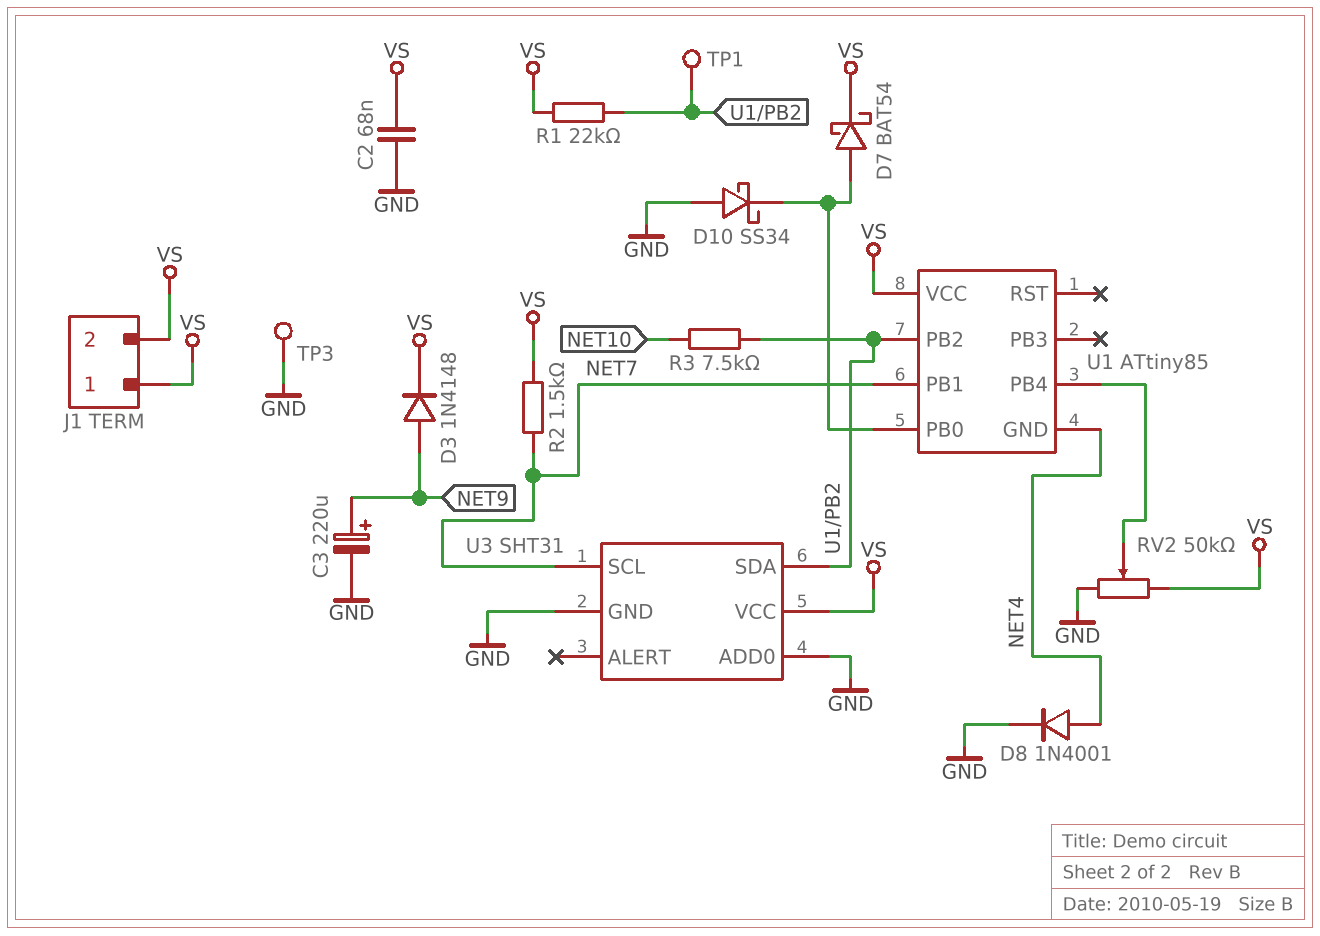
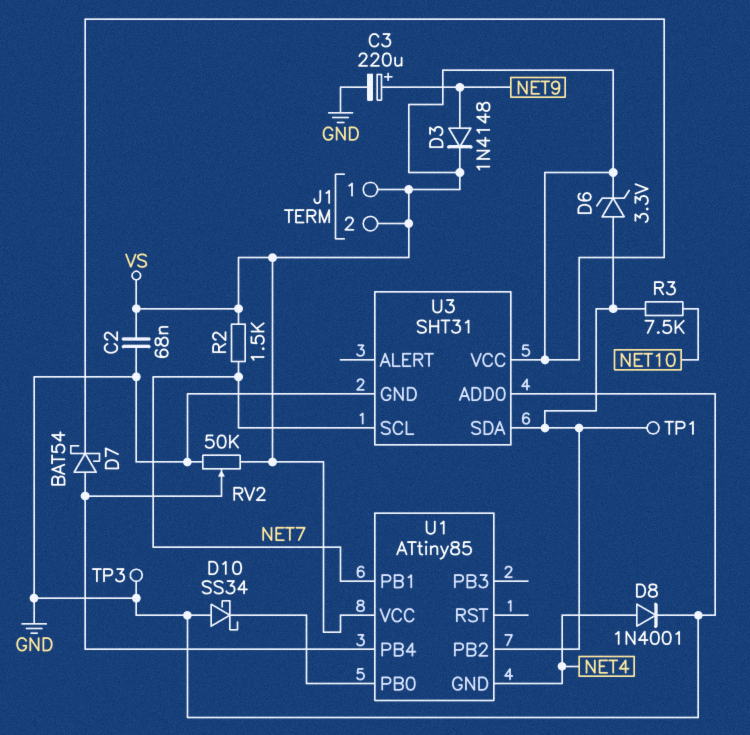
D6: none -> zener 3.3V (A U1/PB2, K VS)
D7: schottky BAT54 (A U1/PB0, K VS) -> schottky BAT54 (A U1/PB4, K VS)
R1: 22k (U1/PB2, VS) -> none

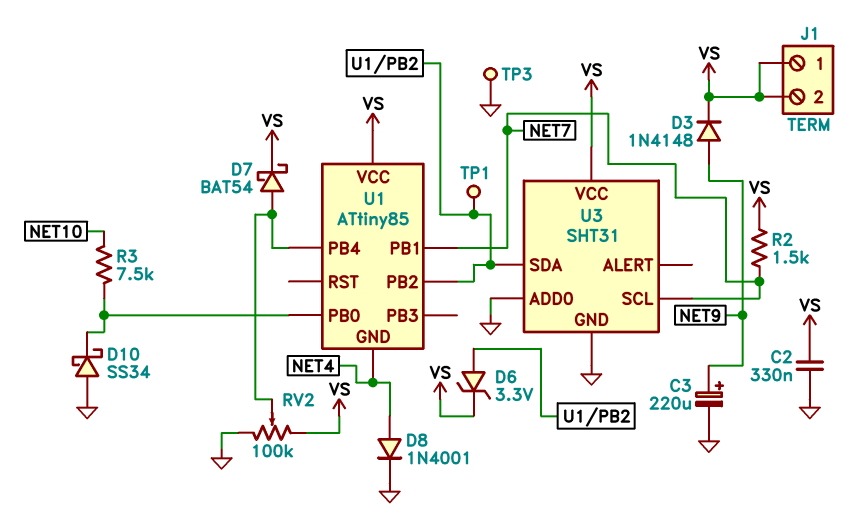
C2: 68nF (GND, VS) -> 330nF (GND, VS)
R3: 7.5k (NET10, U1/PB2) -> 7.5k (NET10, U1/PB0)
RV2: 50k (GND, VS, wiper U1/PB4) -> 100k (GND, VS, wiper U1/PB4)

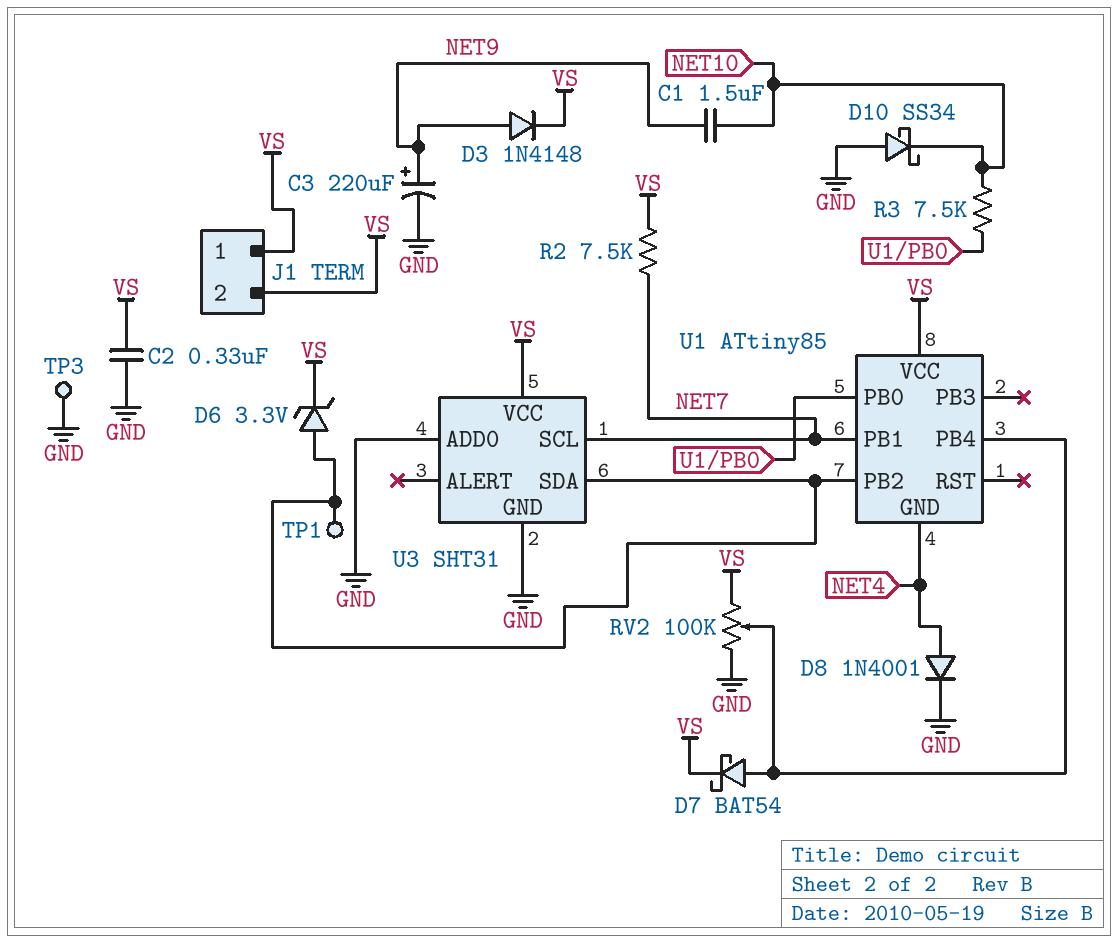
C1: none -> 1.5uF (NET9, NET10)
D10: schottky SS34 (A GND, K U1/PB0) -> schottky SS34 (A GND, K NET10)
R2: 1.5k (NET7, VS) -> 7.5k (NET7, VS)

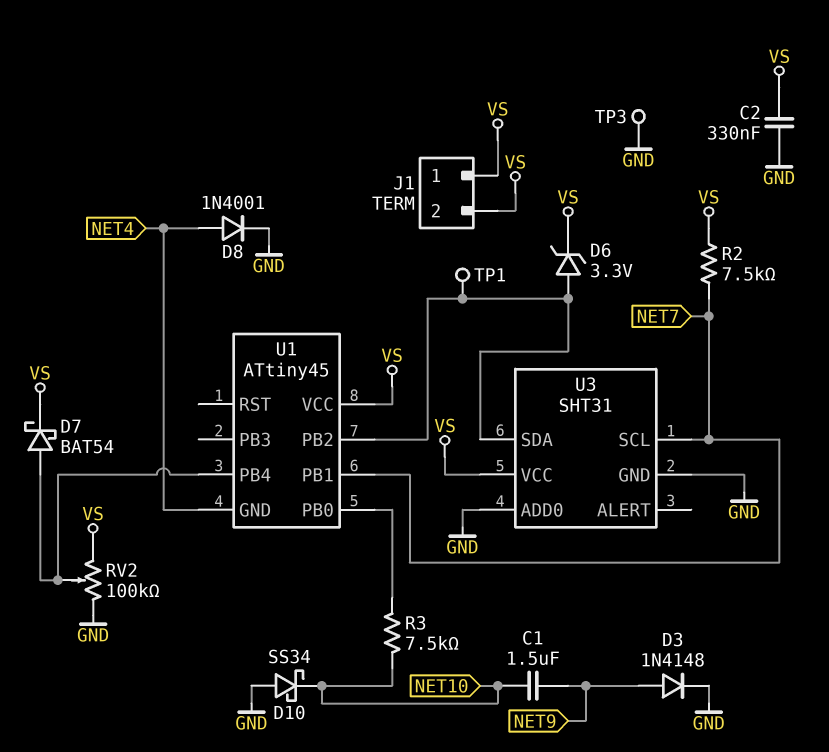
C3: 220uF (plus NET9, minus GND) -> none
D3: diode 1N4148 (A NET9, K VS) -> diode 1N4148 (A NET9, K GND)
U1: ATtiny85 -> ATtiny45

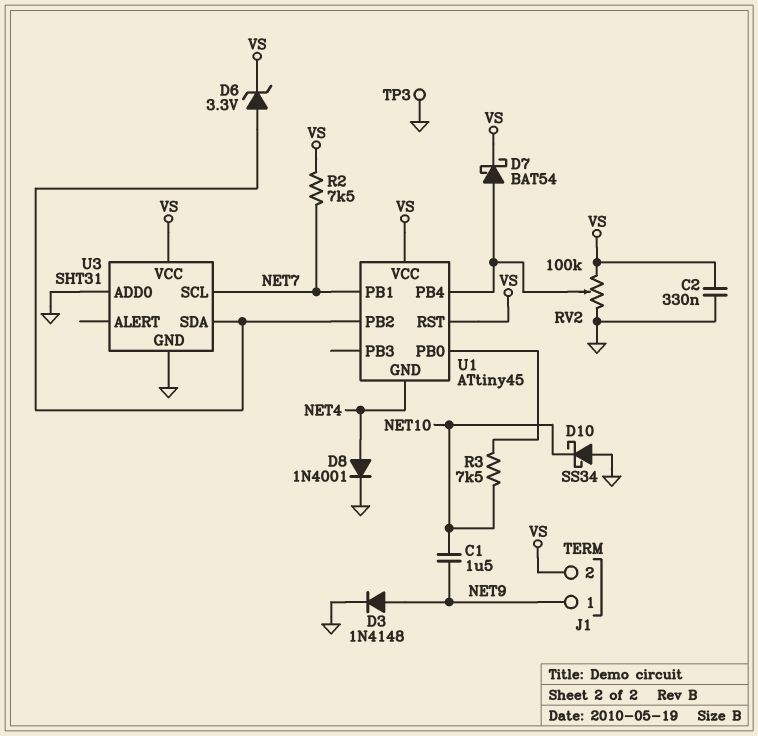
J1 pin 1: VS -> NET9
TP1: test point (U1/PB2) -> none
U1 pin RST: none -> VS

